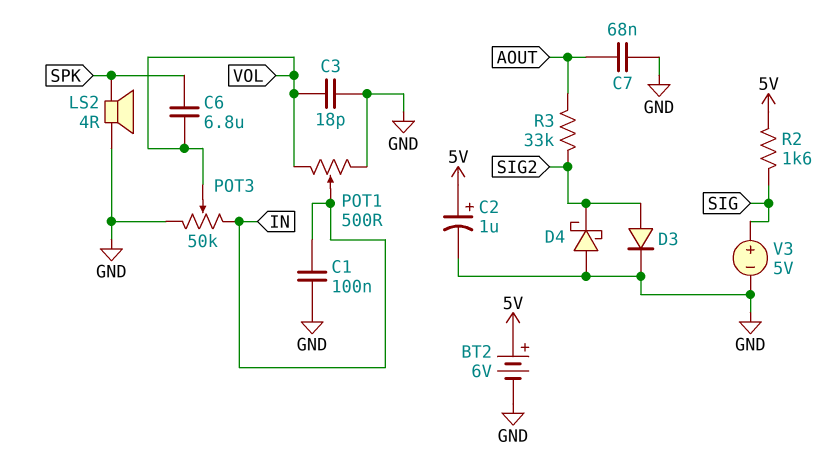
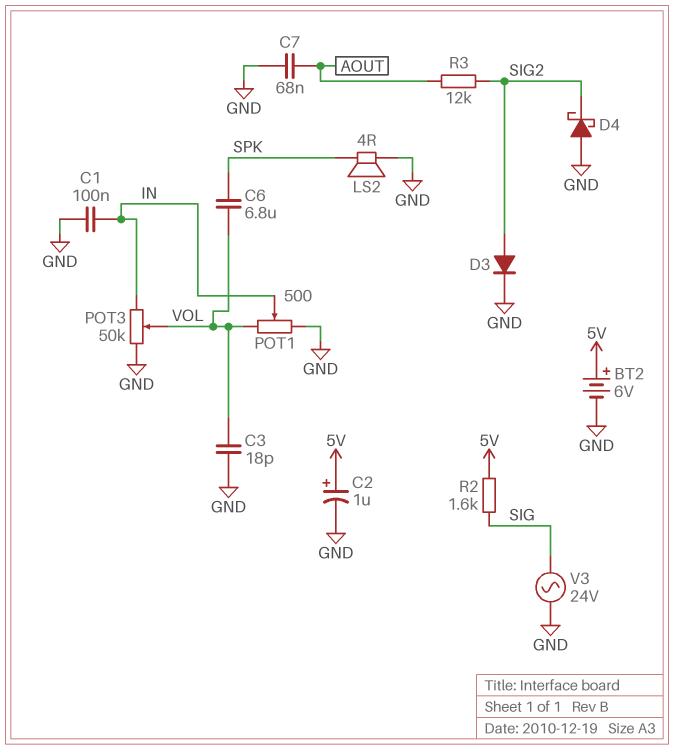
R3: 33k (AOUT, SIG2) -> 12k (AOUT, SIG2)
V3: 5V (plus SIG, minus GND) -> AC 24V (GND, SIG)

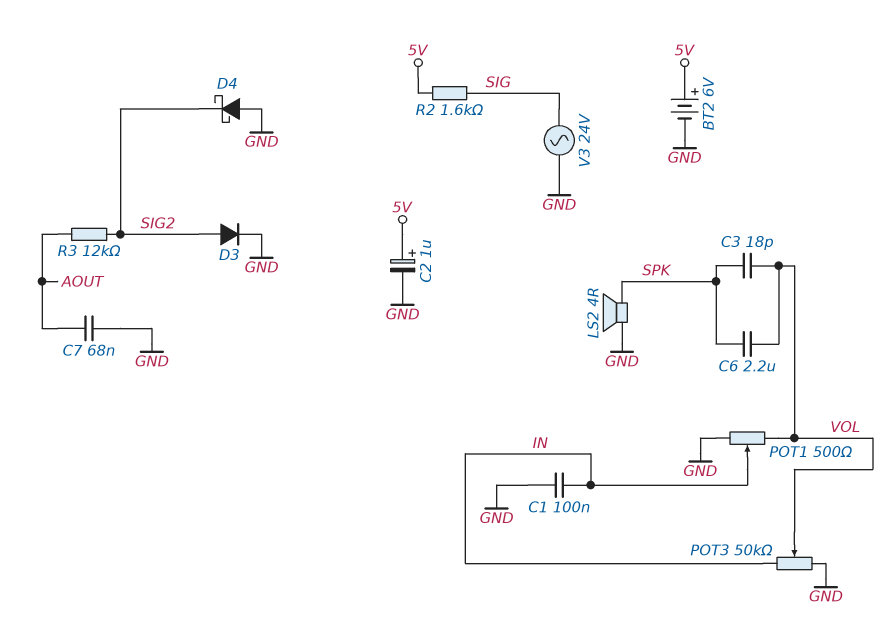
C3: 18pF (GND, VOL) -> 18pF (SPK, VOL)
C6: 6.8uF (SPK, VOL) -> 2.2uF (SPK, VOL)

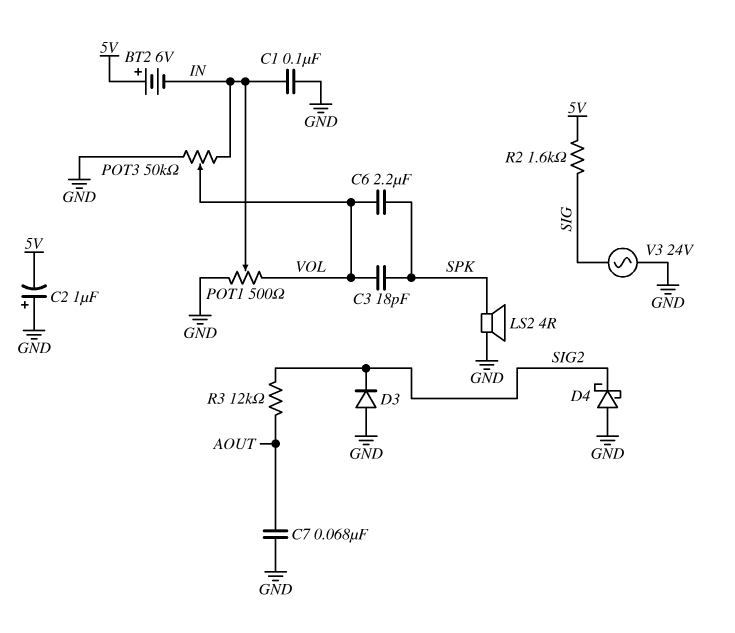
BT2: 6V (plus 5V, minus GND) -> 6V (plus 5V, minus IN)
C2: 1uF (plus 5V, minus GND) -> 1uF (plus GND, minus 5V)
D3: diode (A SIG2, K GND) -> diode (A GND, K SIG2)

